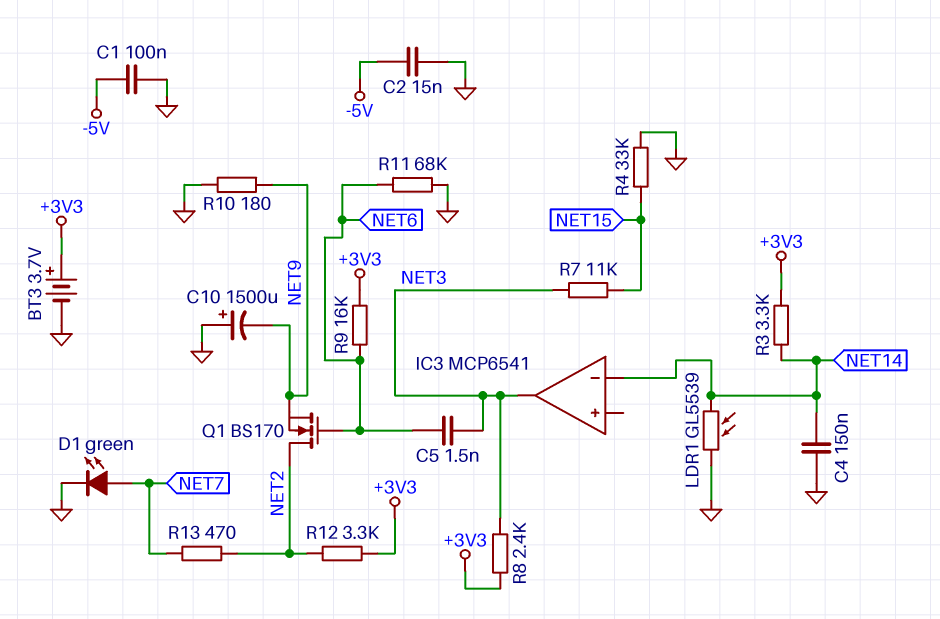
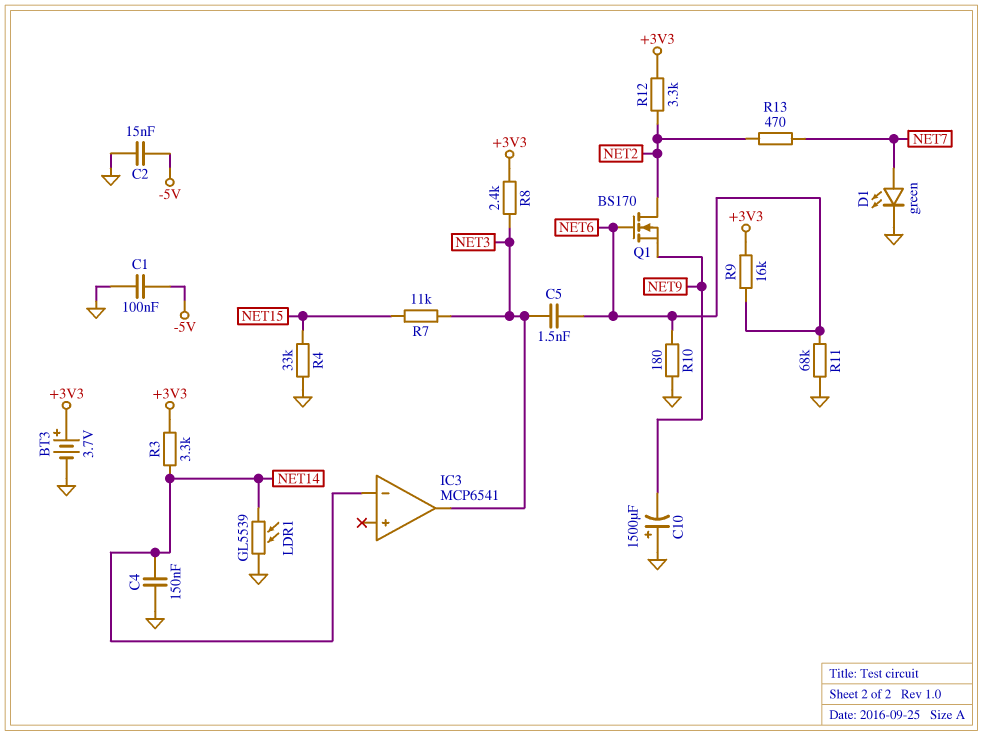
R10: 180 (GND, NET9) -> 180 (GND, NET6)

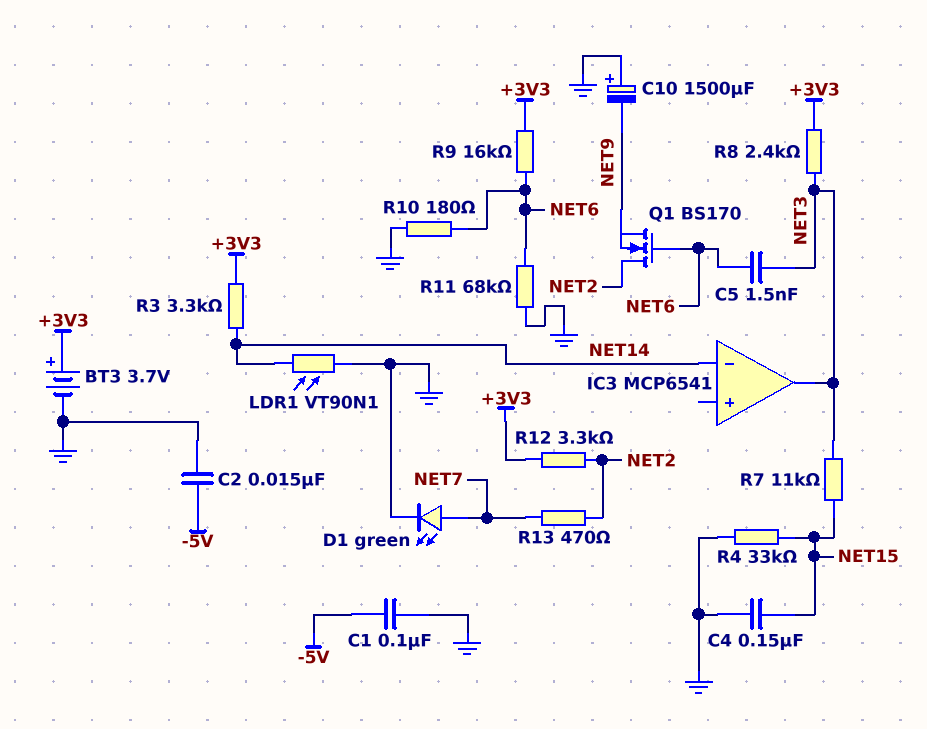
C4: 150nF (GND, NET14) -> 150nF (GND, NET15)
LDR1: GL5539 (GND, NET14) -> VT90N1 (GND, NET14)

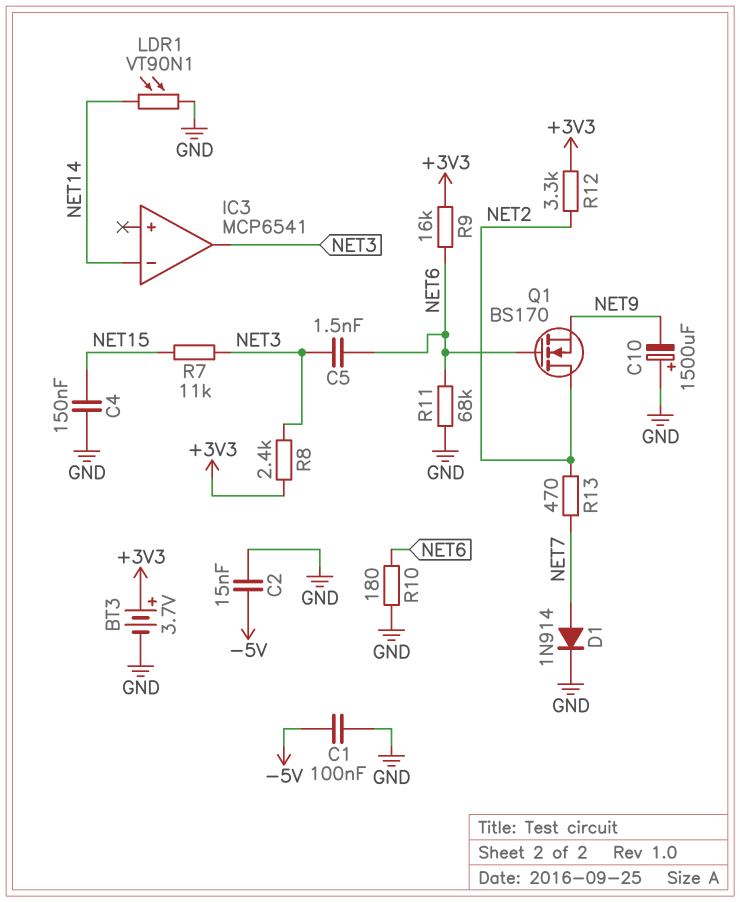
D1: LED green (A NET7, K GND) -> diode 1N914 (A NET7, K GND)
R3: 3.3k (+3V3, NET14) -> none
R4: 33k (GND, NET15) -> none

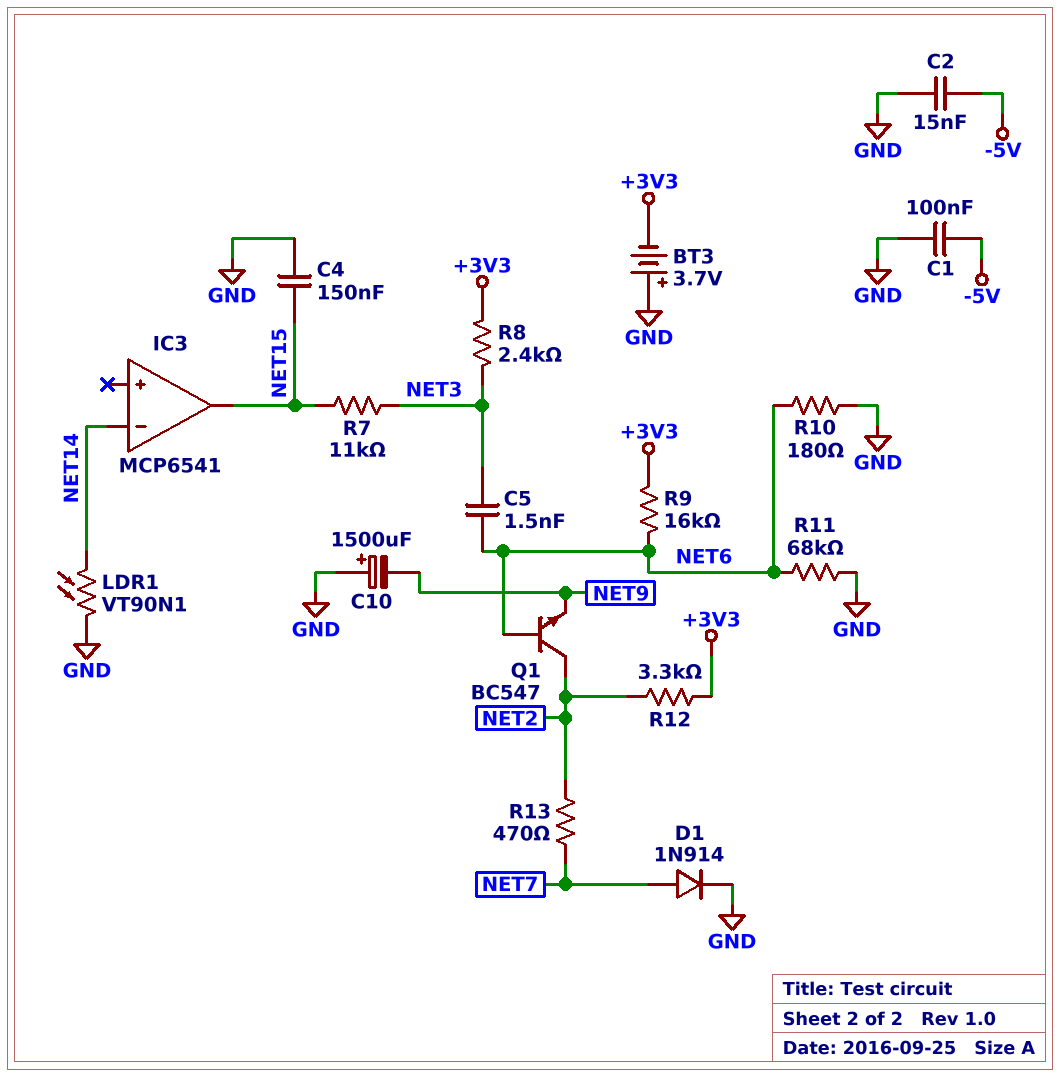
BT3: 3.7V (plus +3V3, minus GND) -> 3.7V (plus GND, minus +3V3)
IC3 pin out: NET3 -> NET15
Q1: NMOS BS170 (G NET6, D NET2, S NET9) -> NPN BC547 (B NET6, C NET2, E NET9)

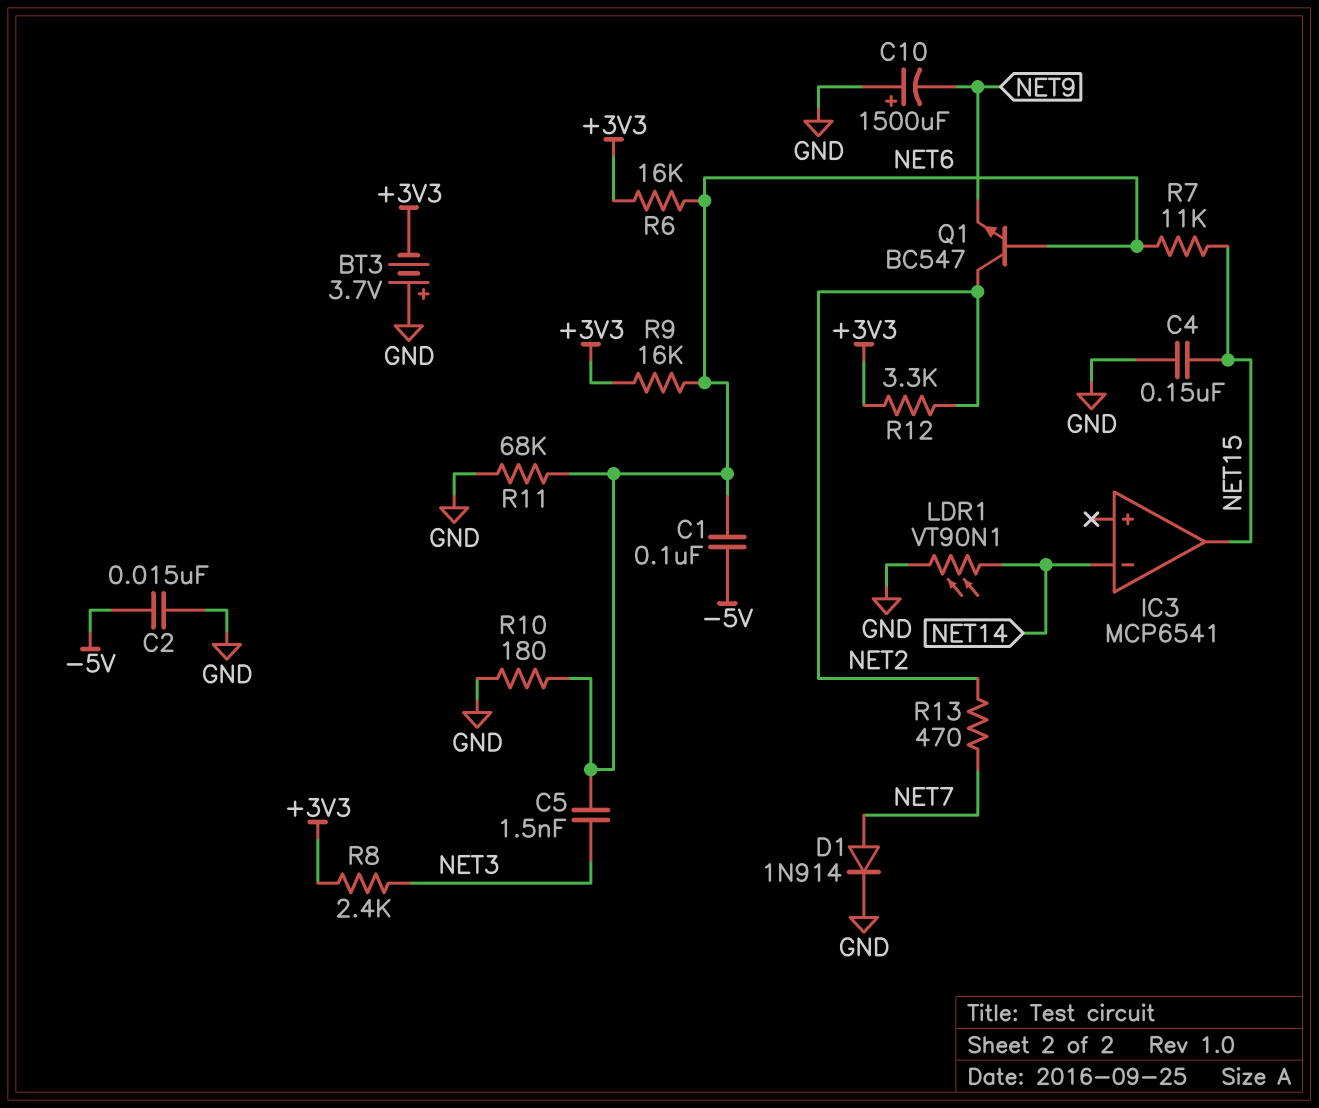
C1: 100nF (-5V, GND) -> 100nF (-5V, NET6)
R6: none -> 16k (+3V3, NET6)
R7: 11k (NET3, NET15) -> 11k (NET6, NET15)

